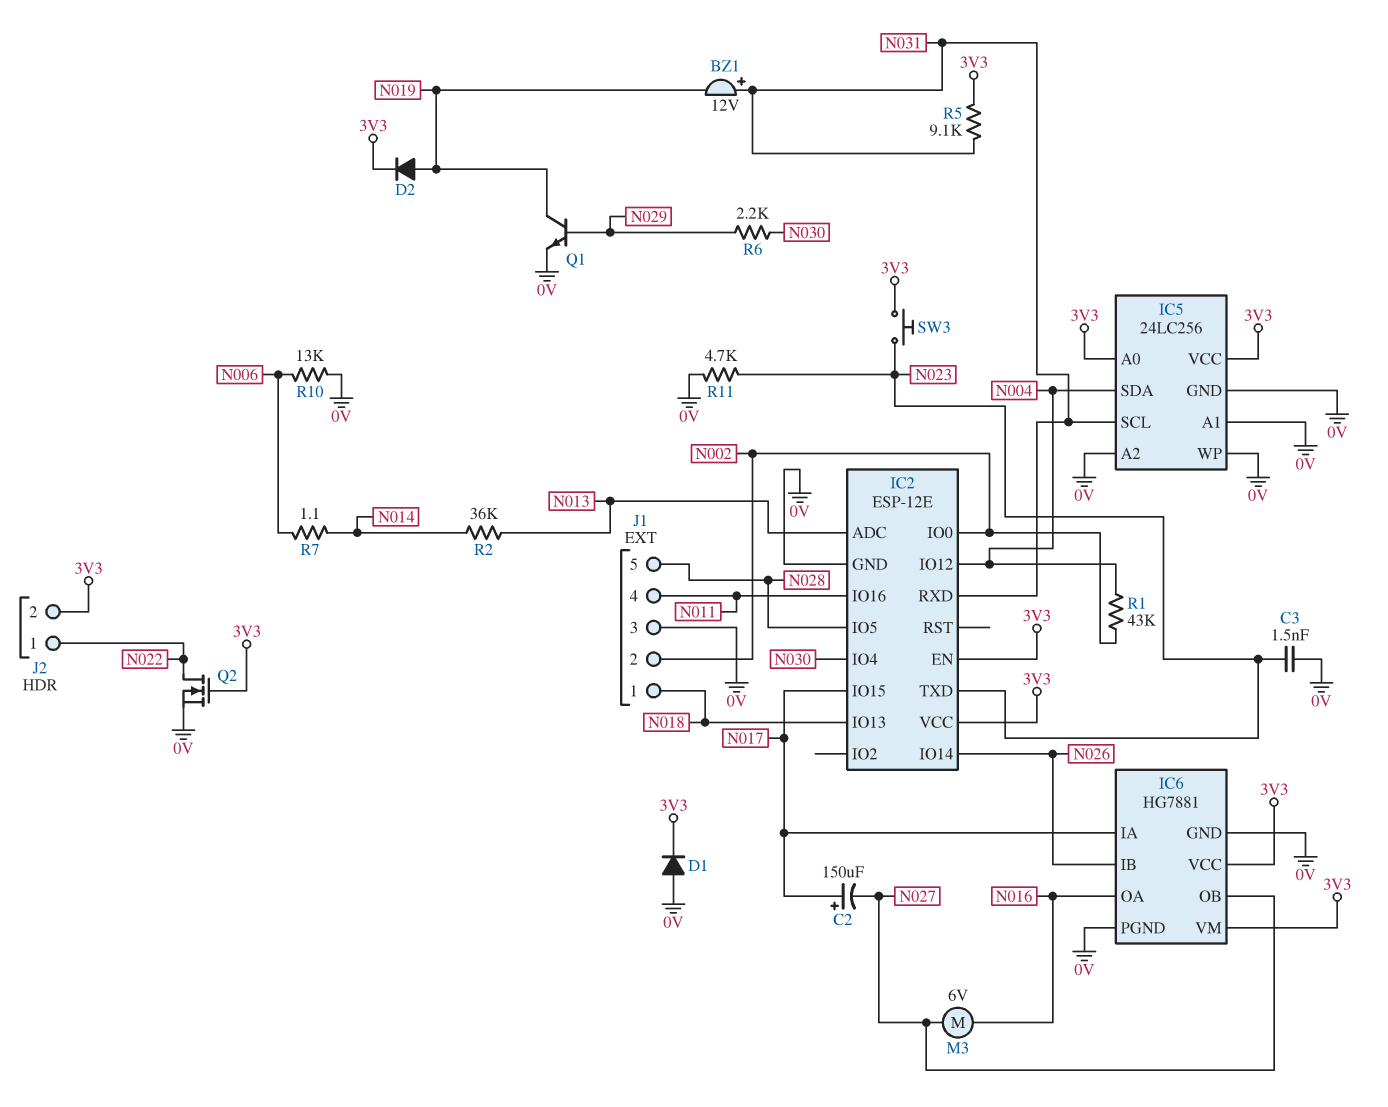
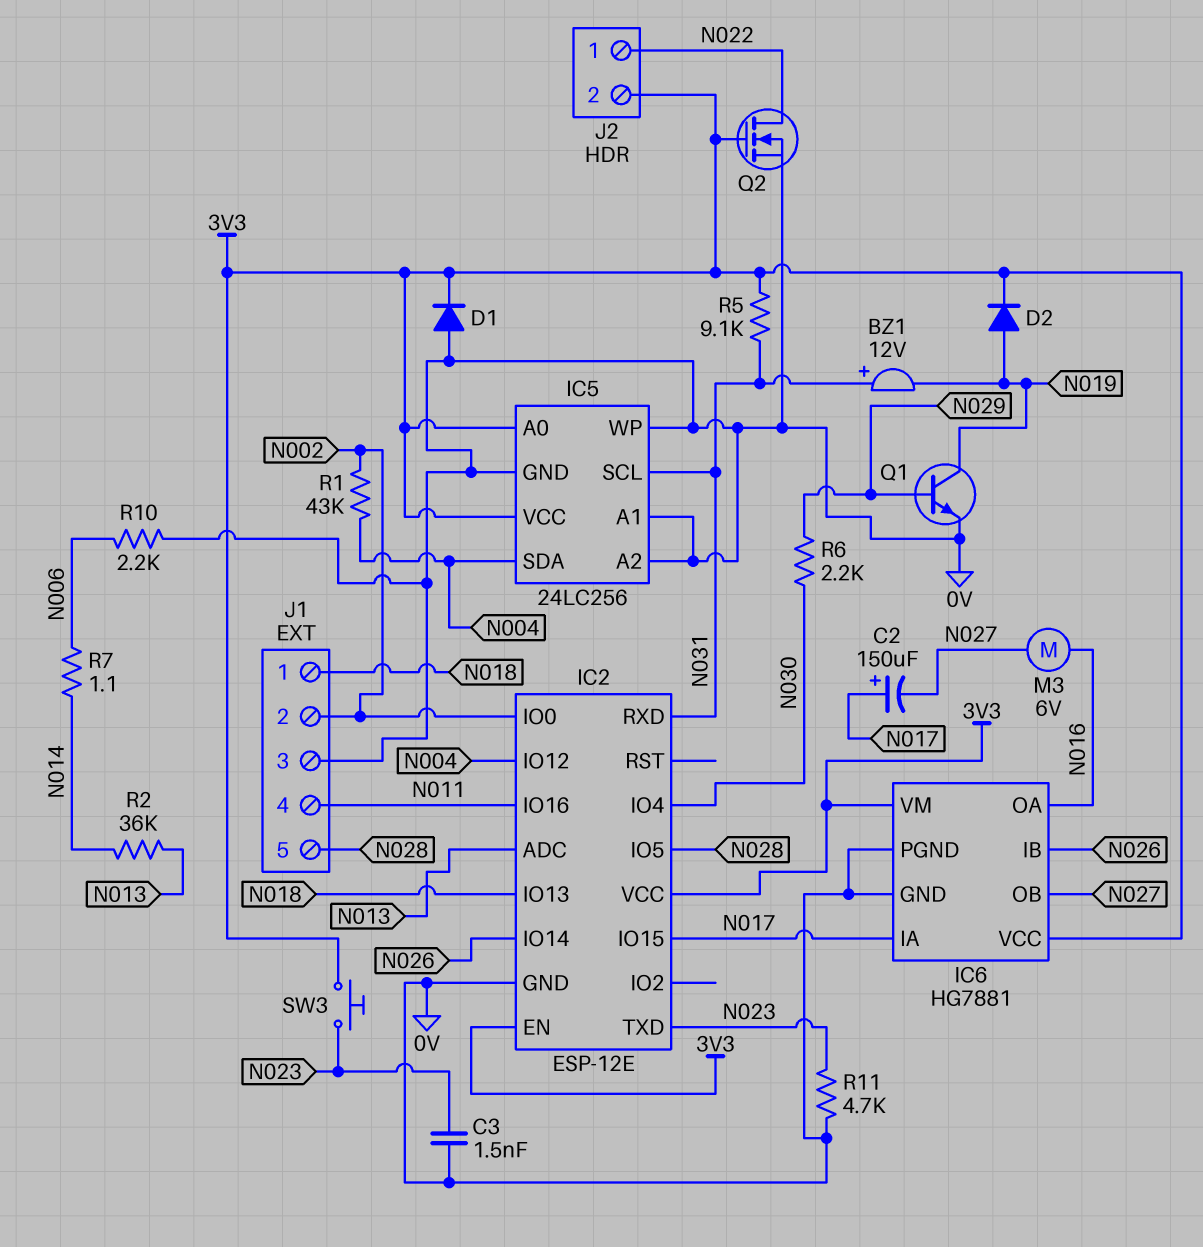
R10: 13k (0V, N006) -> 2.2k (0V, N006)

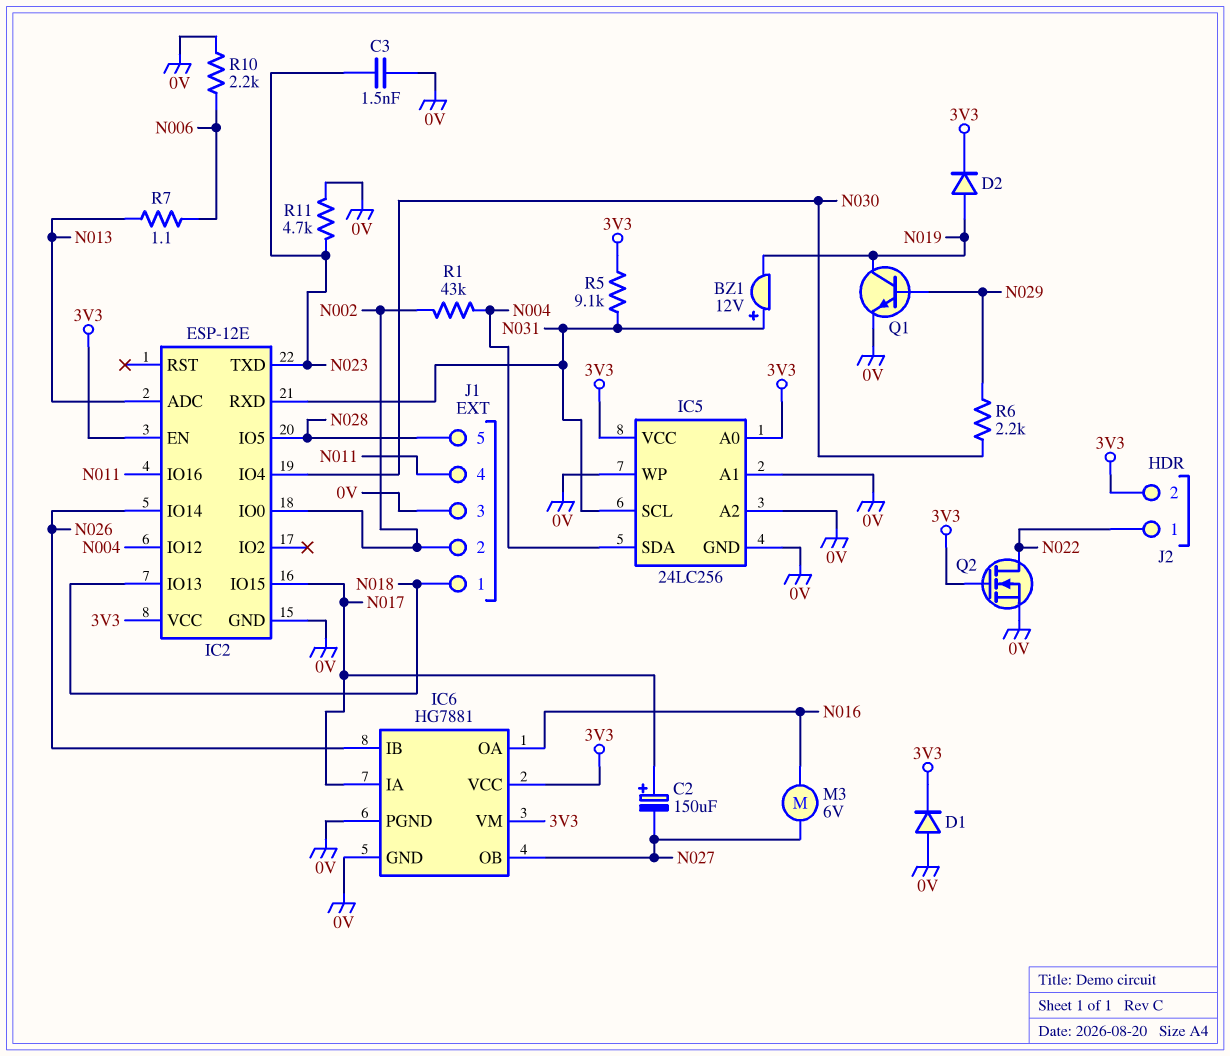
R2: 36k (N013, N014) -> none
R7: 1.1 (N006, N014) -> 1.1 (N006, N013)
SW3: button (3V3, N023) -> none

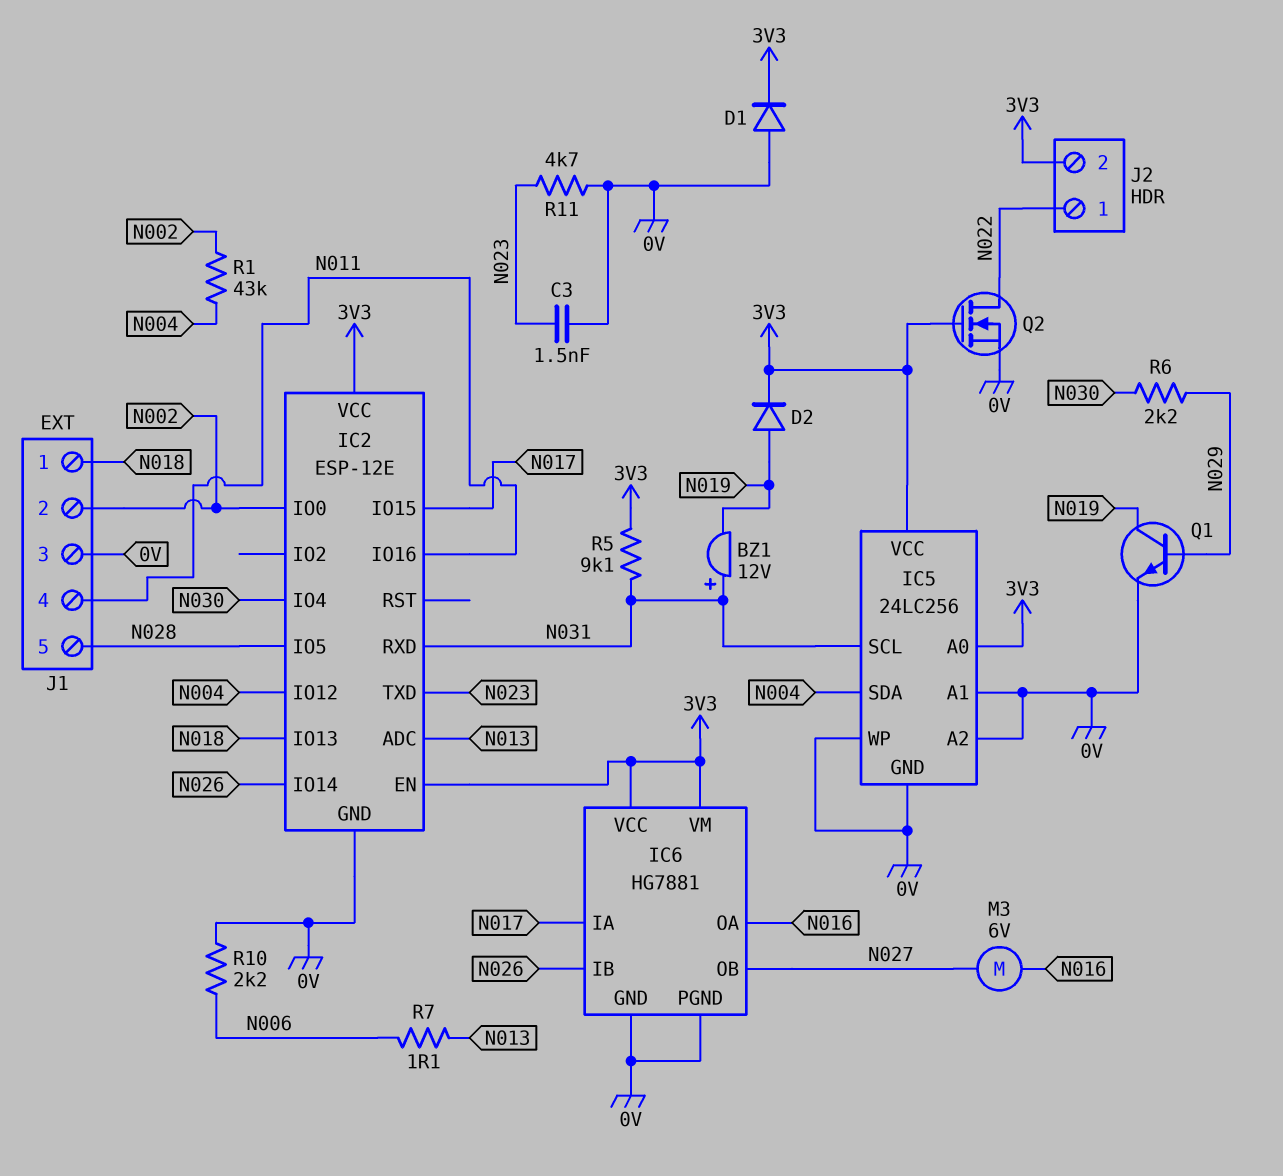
C2: 150uF (plus N017, minus N027) -> none

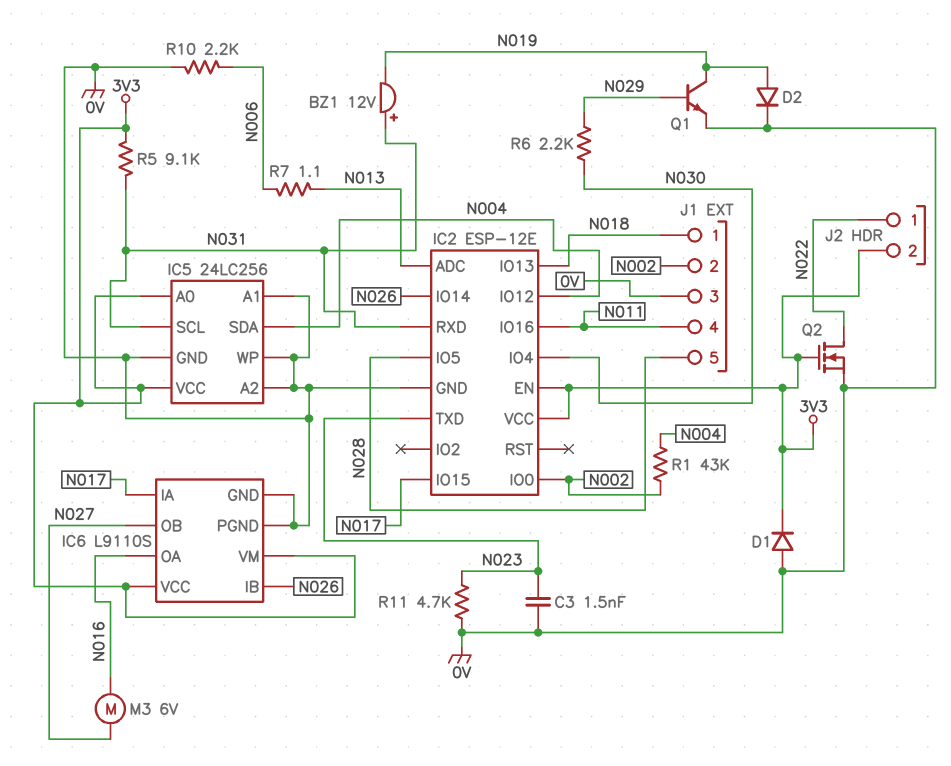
D2: diode (A N019, K 3V3) -> diode (A N019, K 0V)
IC6: HG7881 -> L9110S

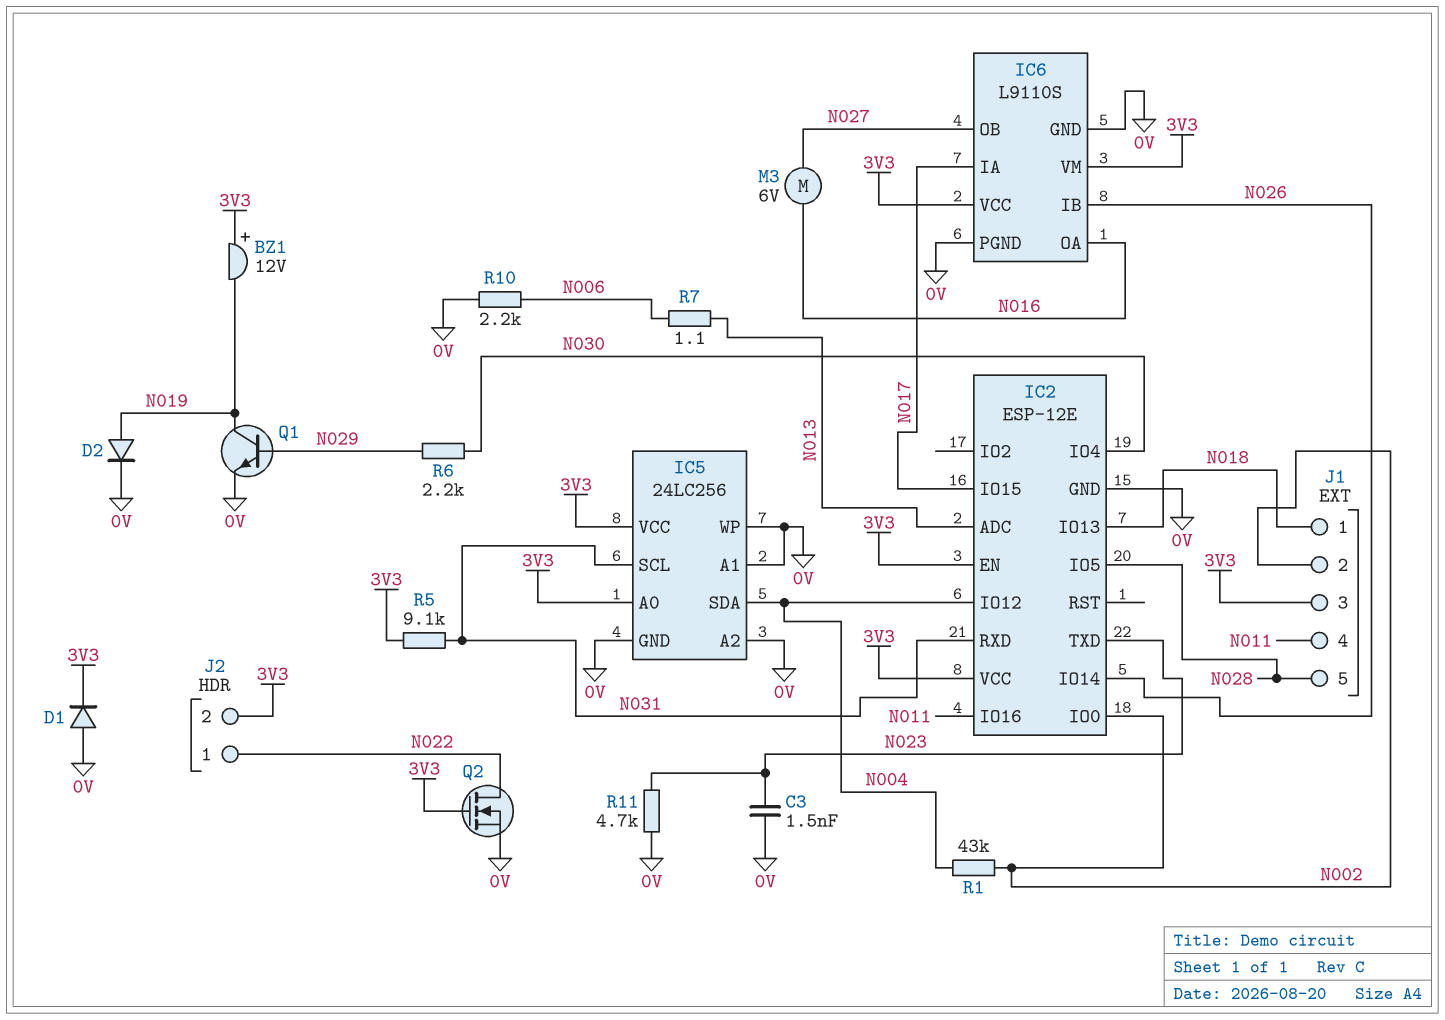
BZ1: buzzer 12V (plus N031, minus N019) -> buzzer 12V (plus 3V3, minus N019)
J1 pin 3: 0V -> 3V3

